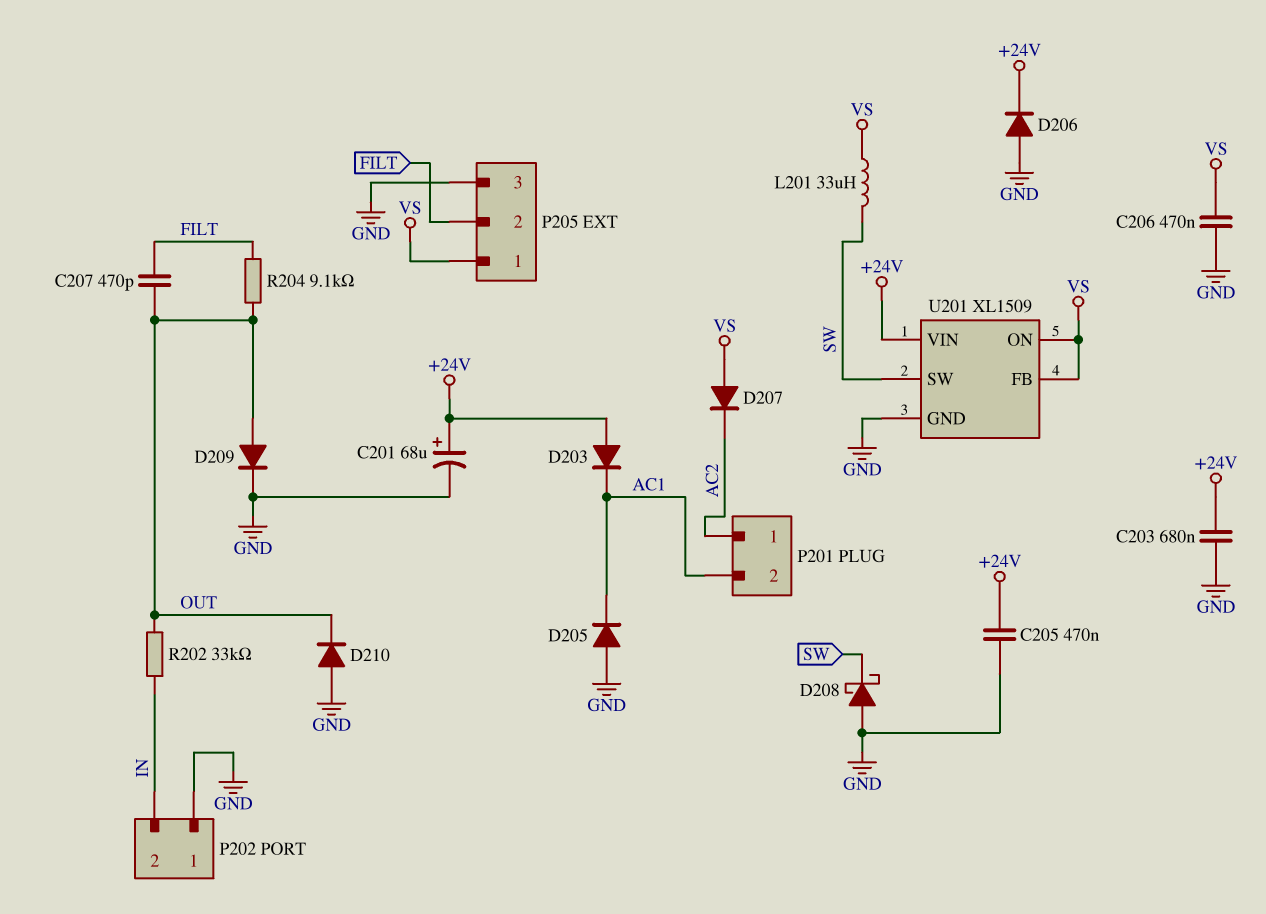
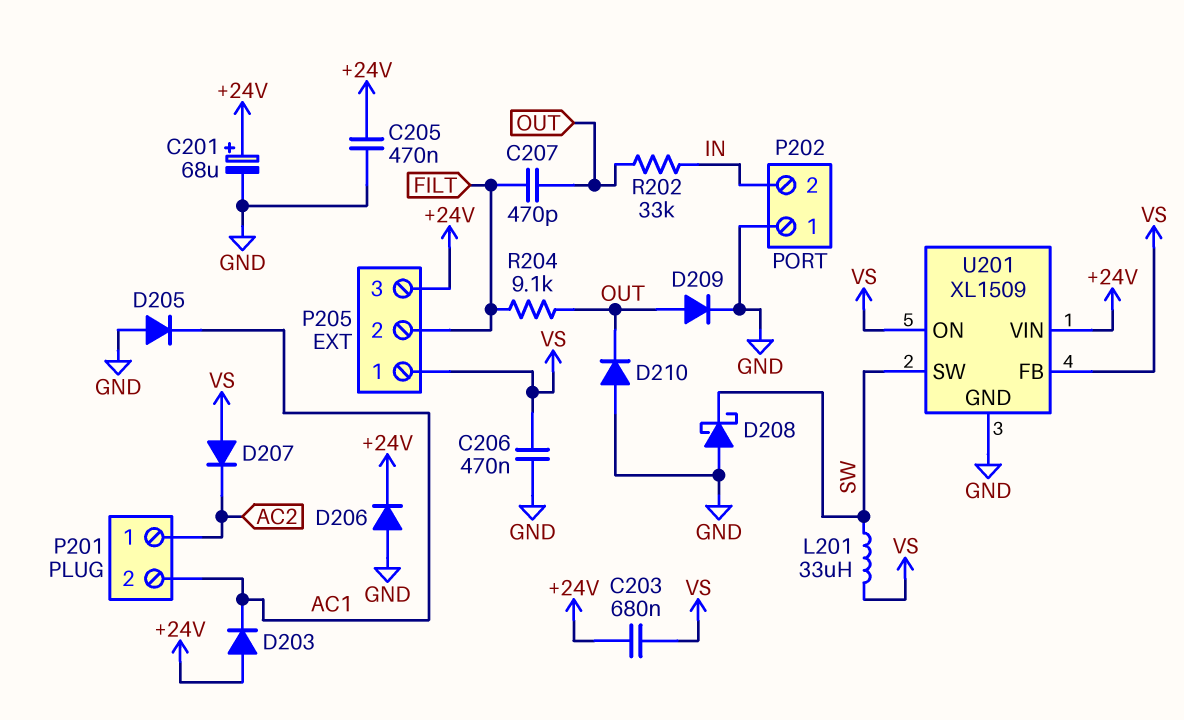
C203: 680nF (+24V, GND) -> 680nF (+24V, VS)
P205 pin 3: GND -> +24V

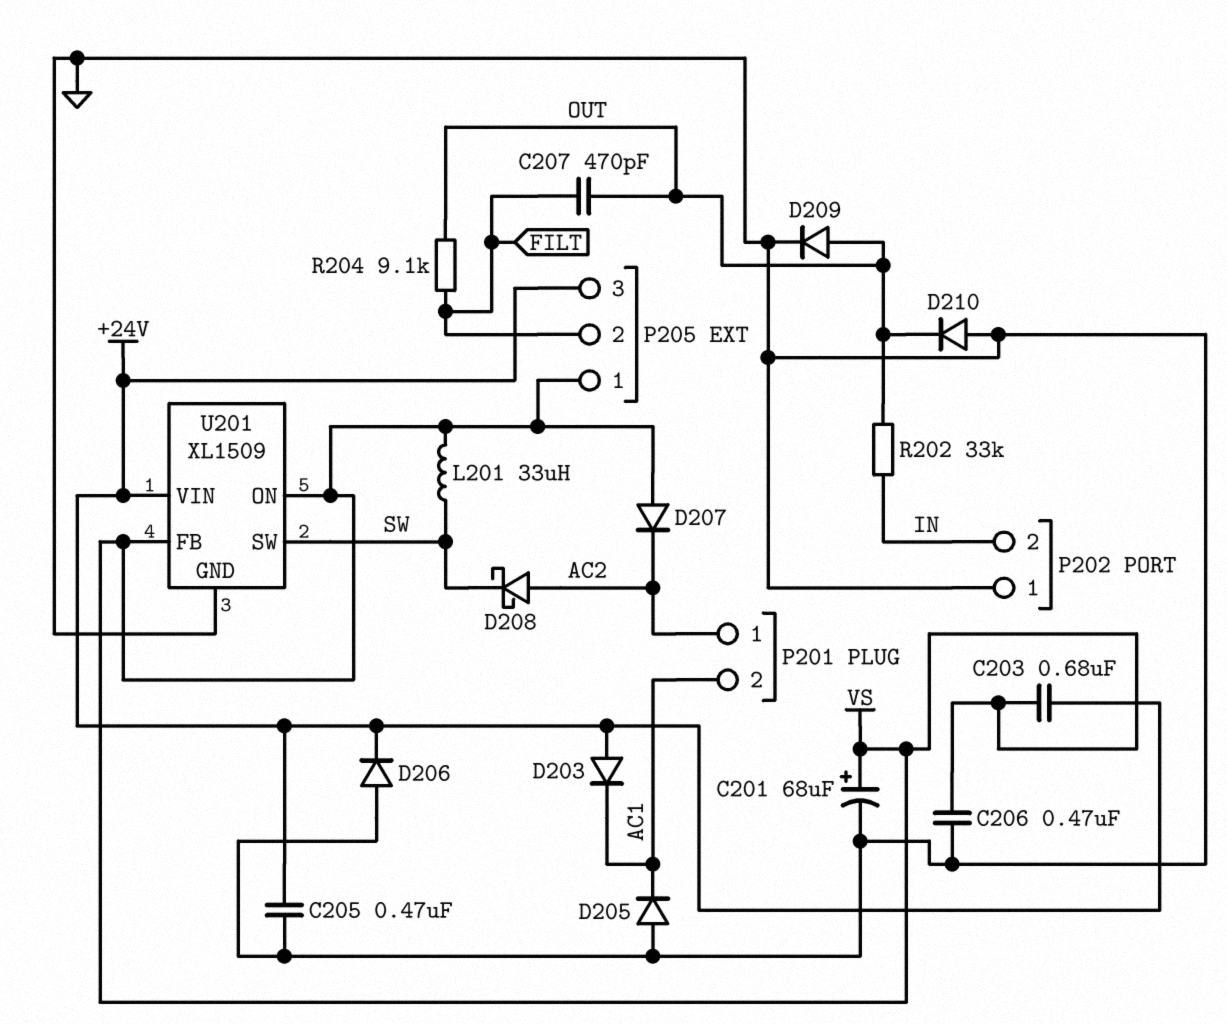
C201: 68uF (plus +24V, minus GND) -> 68uF (plus VS, minus GND)
D208: schottky (A GND, K SW) -> schottky (A AC2, K SW)

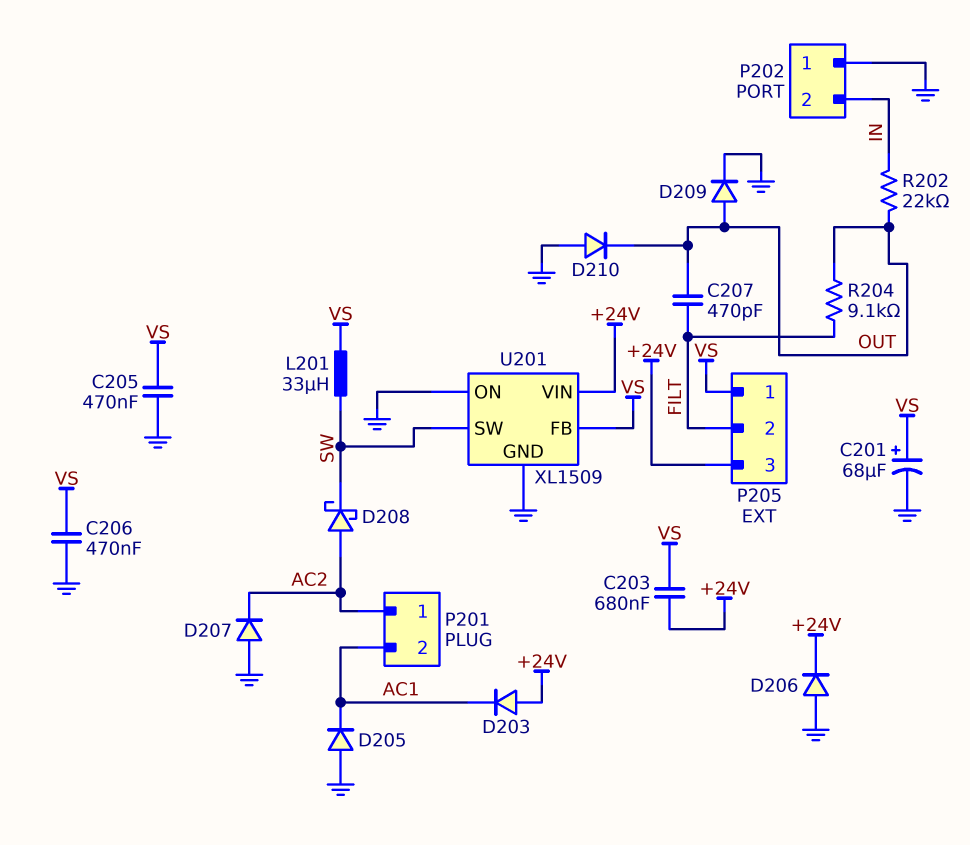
C205: 470nF (+24V, GND) -> 470nF (GND, VS)
D207: diode (A VS, K AC2) -> diode (A GND, K AC2)
R202: 33k (IN, OUT) -> 22k (IN, OUT)
U201 pin ON: VS -> GND

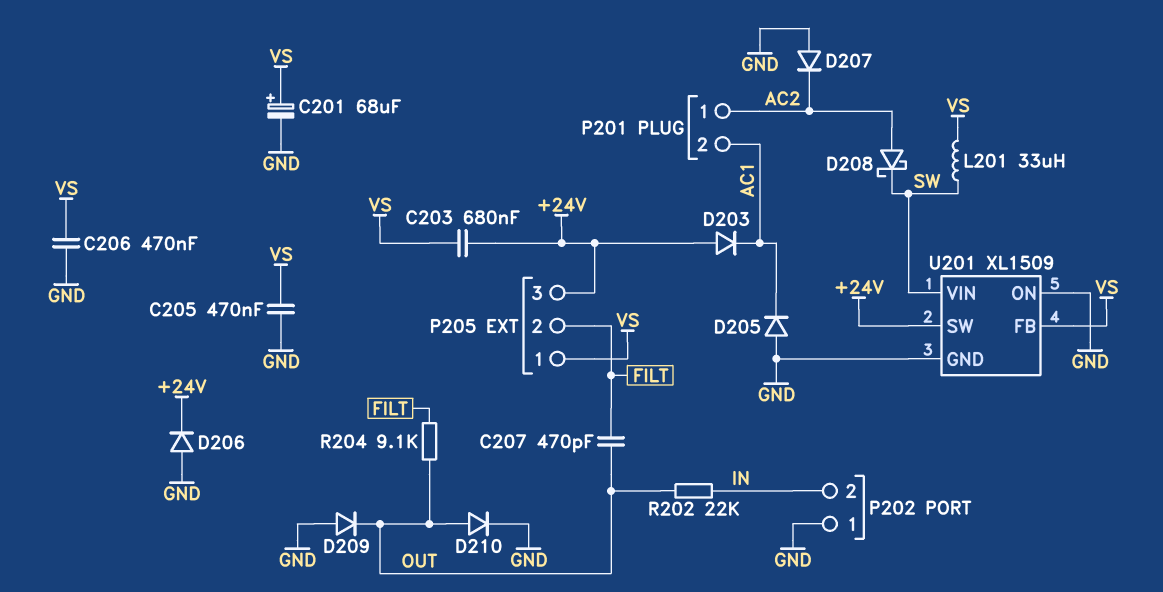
D209: diode (A OUT, K GND) -> diode (A GND, K OUT)
D210: diode (A GND, K OUT) -> diode (A OUT, K GND)
U201 pin SW: SW -> +24V
U201 pin VIN: +24V -> SW

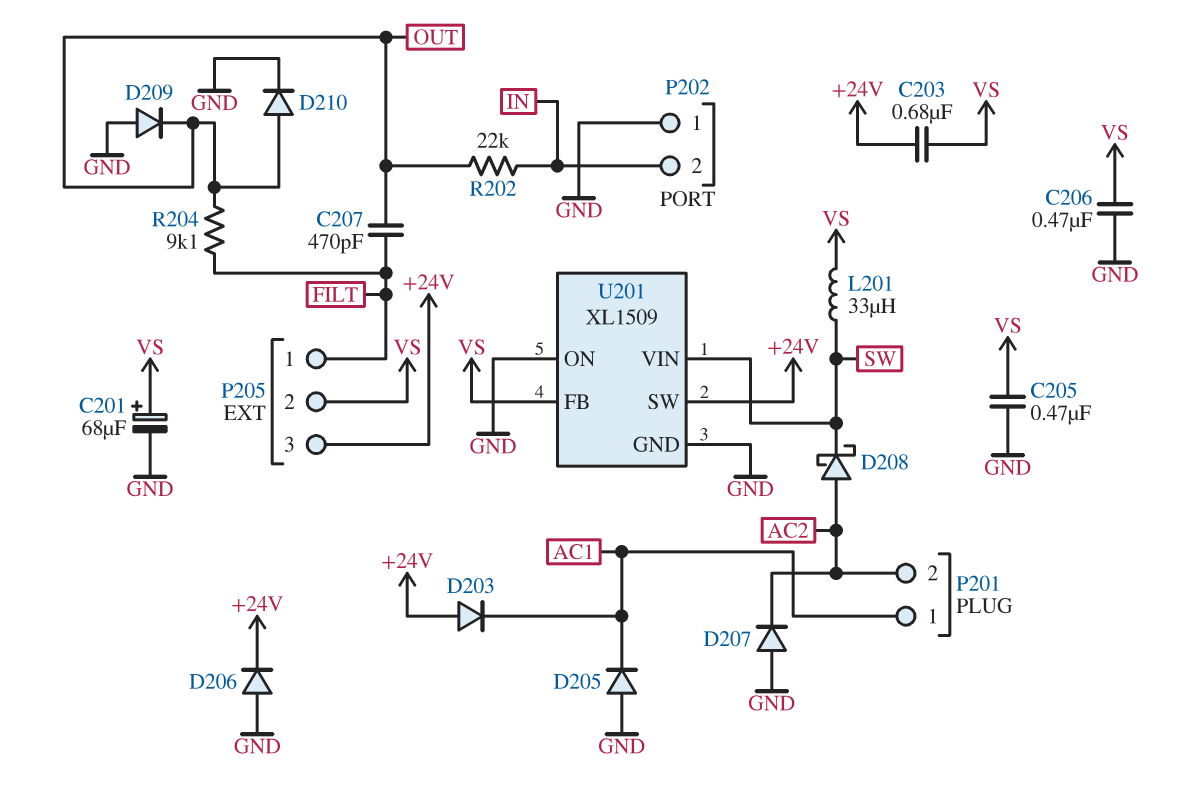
P201 pin 1: AC2 -> AC1
P201 pin 2: AC1 -> AC2
P205 pin 1: VS -> FILT
P205 pin 2: FILT -> VS

